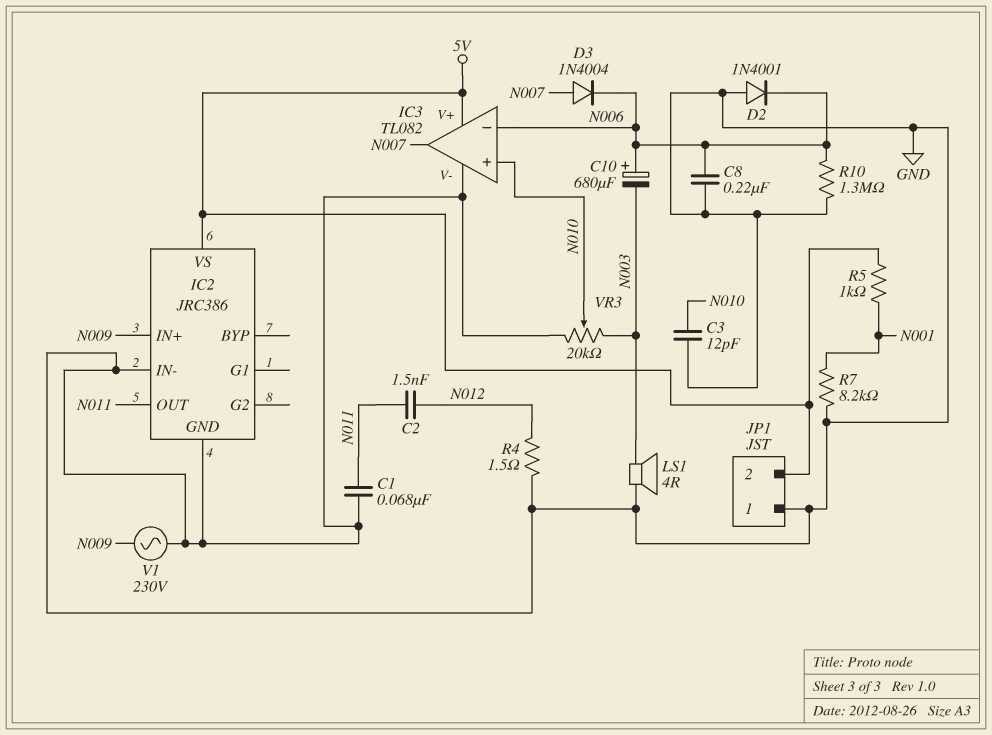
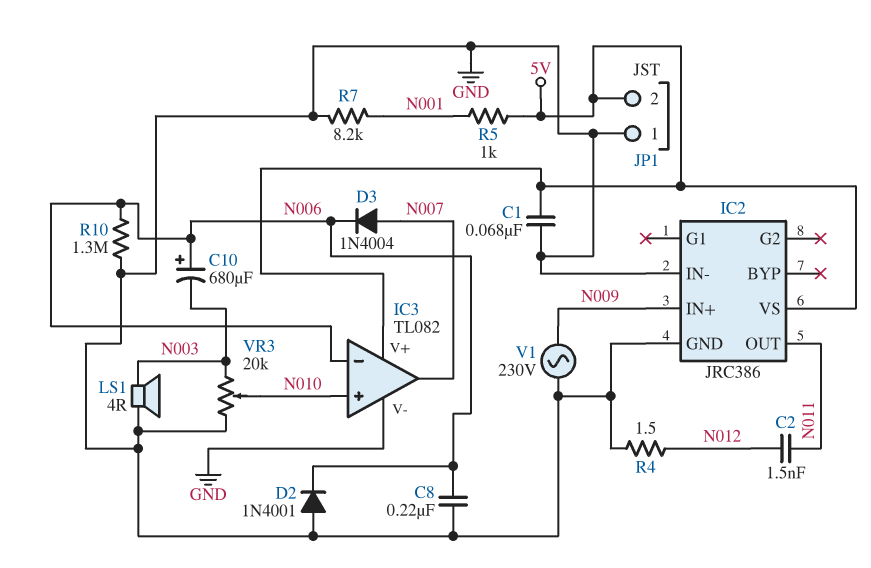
C1: 68nF (GND, N011) -> 68nF (5V, GND)
C3: 12pF (GND, N010) -> none

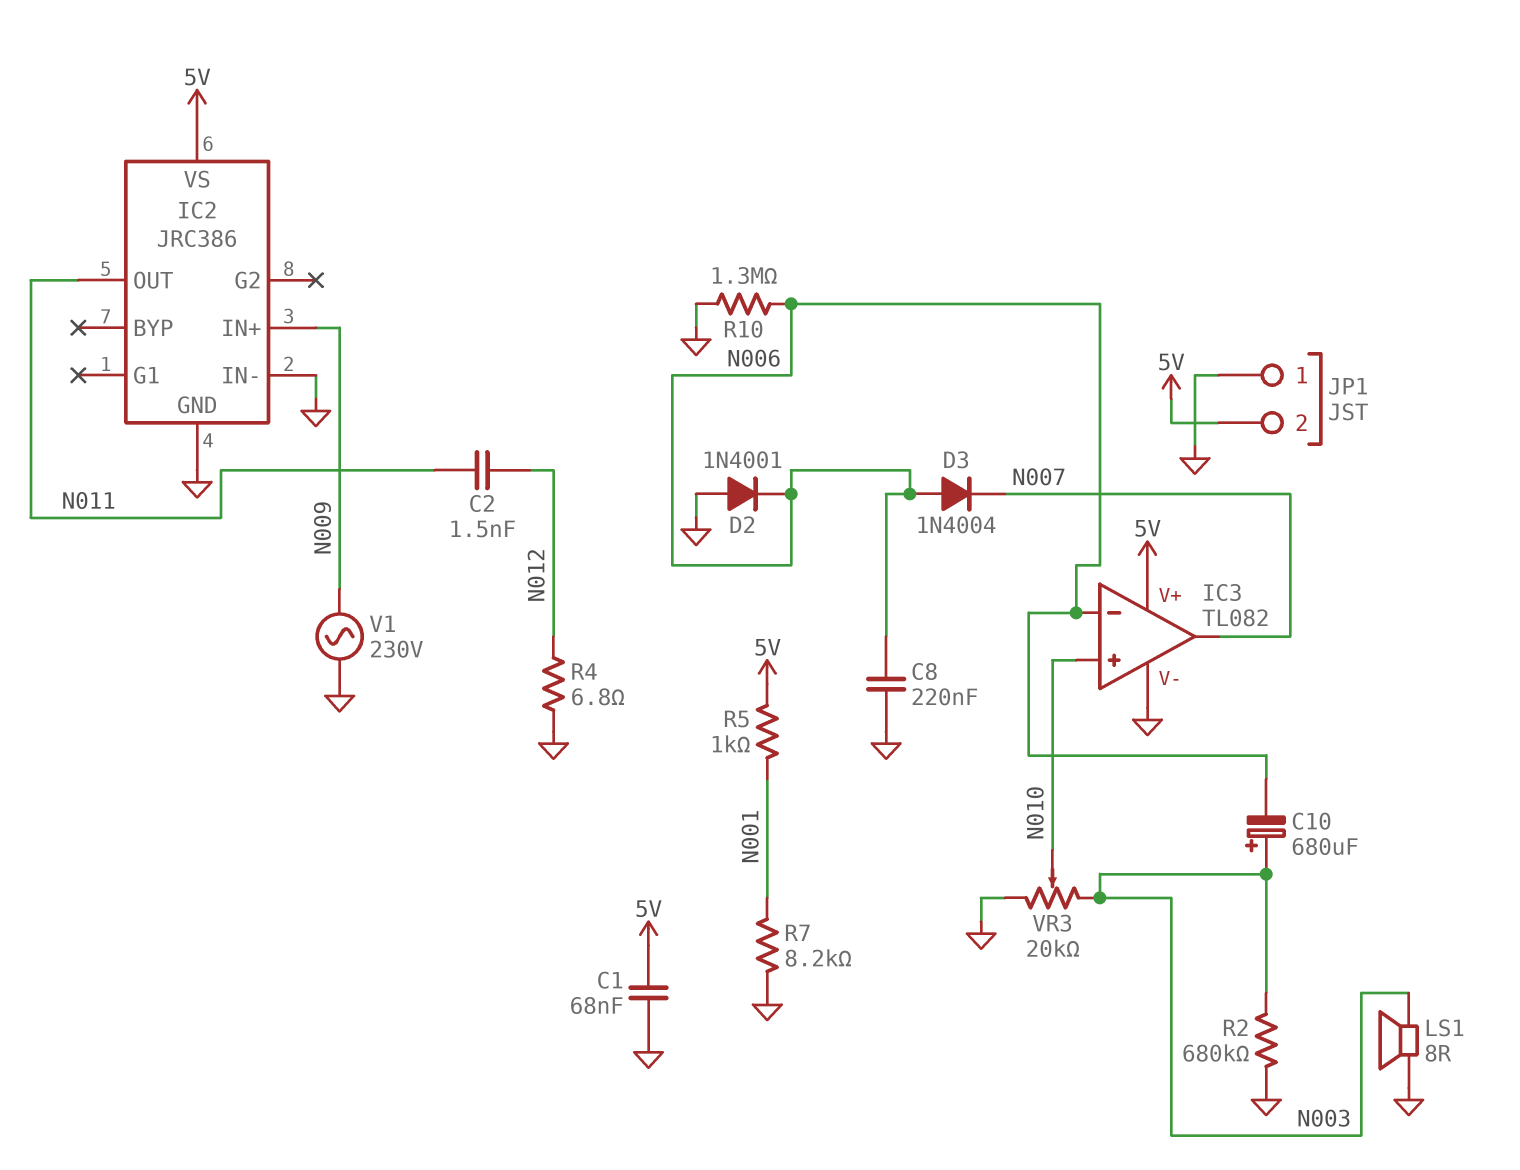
C10: 680uF (plus N006, minus N003) -> 680uF (plus N003, minus N006)
D3: diode 1N4004 (A N007, K N006) -> diode 1N4004 (A N006, K N007)
LS1: speaker 4R (GND, N003) -> speaker 8R (GND, N003)
R2: none -> 680k (GND, N003)
R4: 1.5 (GND, N012) -> 6.8 (GND, N012)

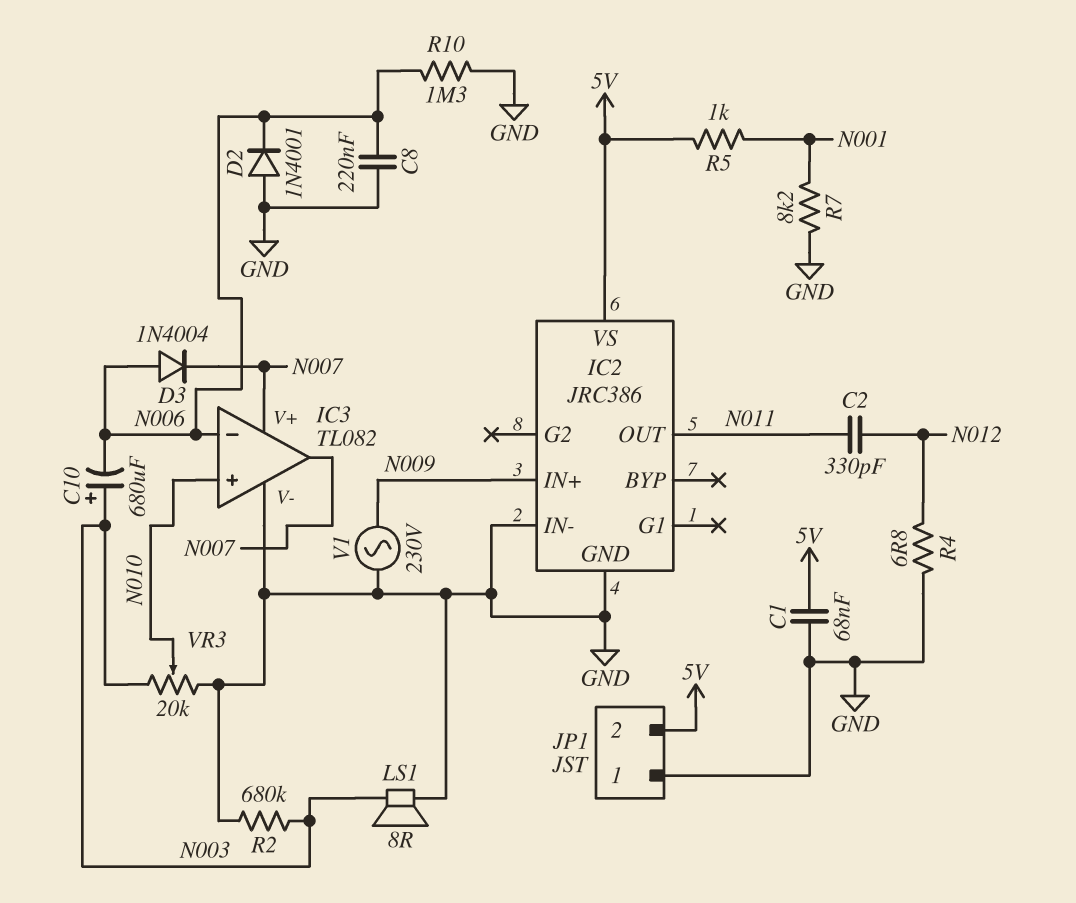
C2: 1.5nF (N011, N012) -> 330pF (N011, N012)
IC3 pin V+: 5V -> N007

